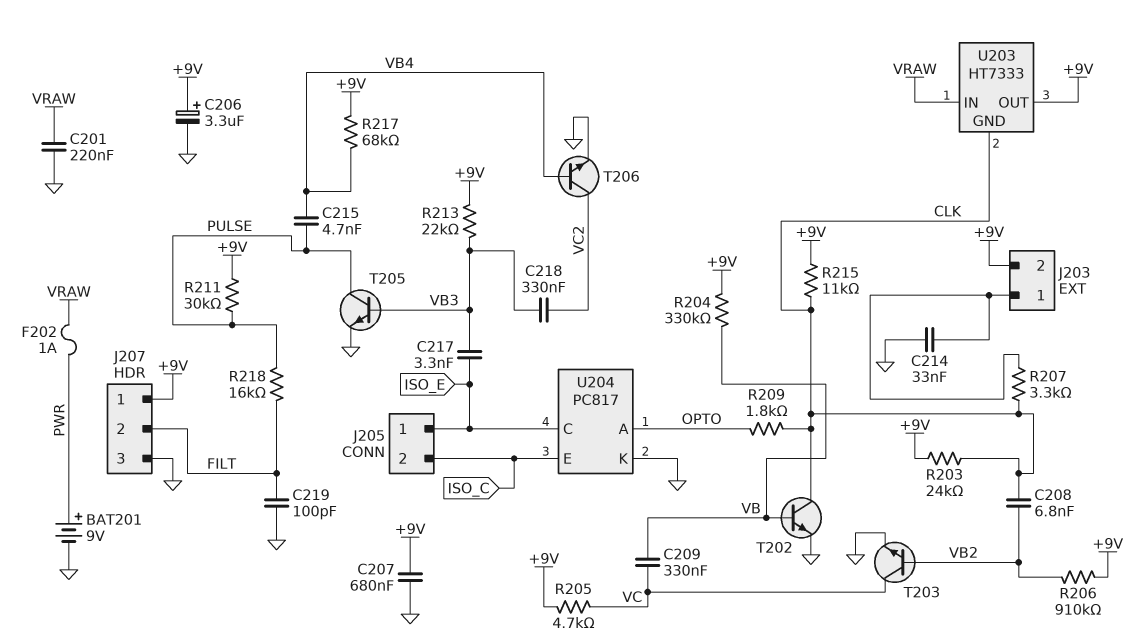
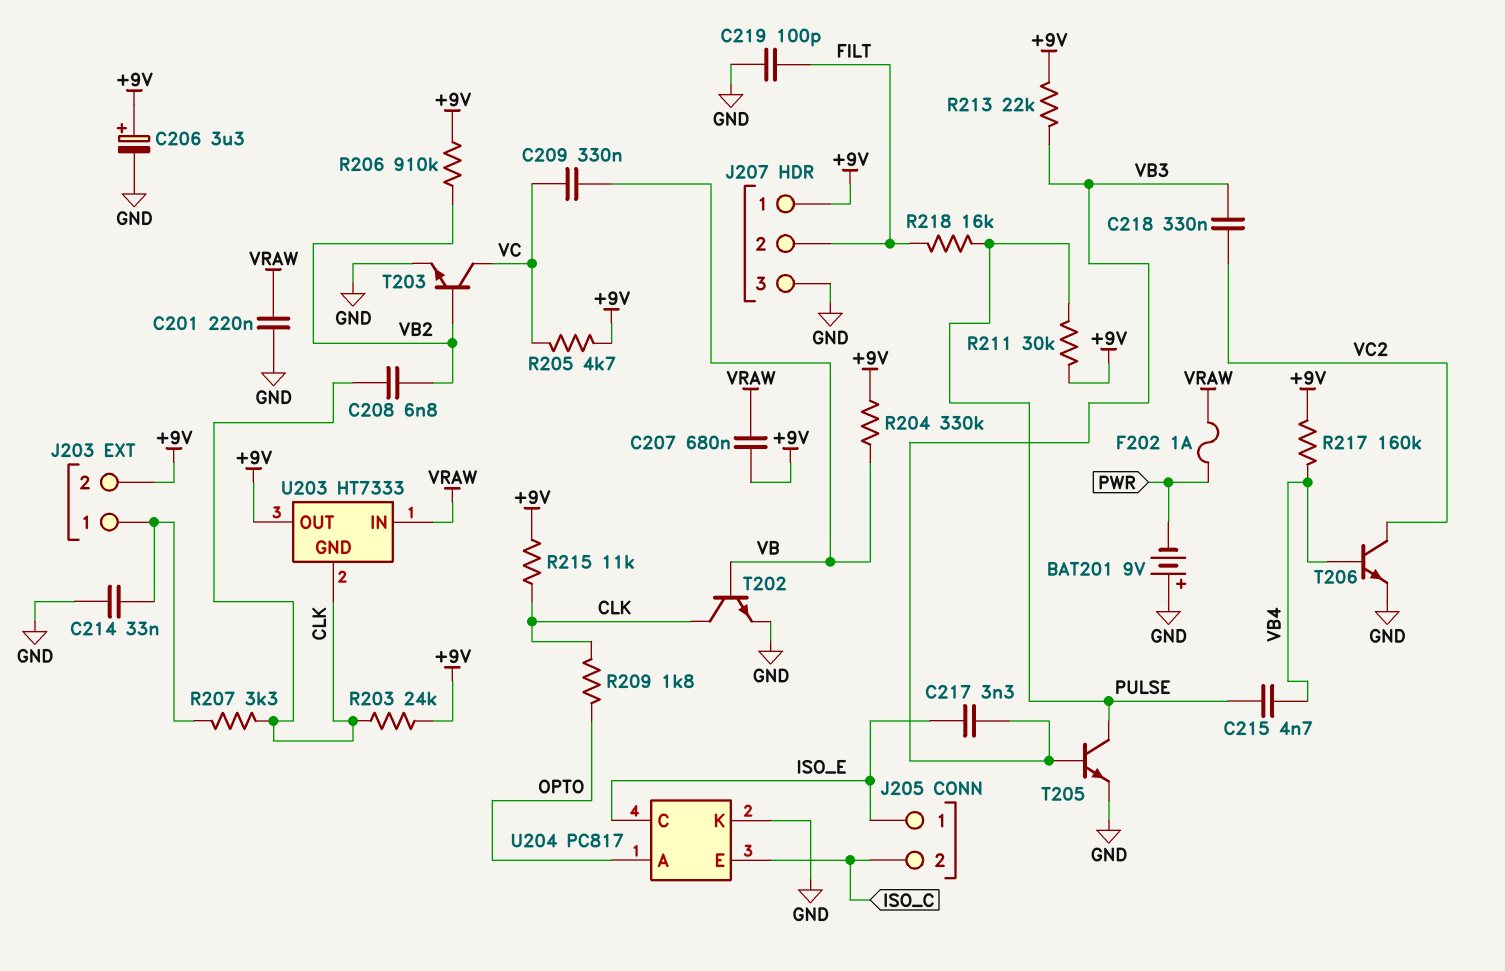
BAT201: 9V (plus PWR, minus GND) -> 9V (plus GND, minus PWR)
C207: 680nF (+9V, GND) -> 680nF (+9V, VRAW)
R217: 68k (+9V, VB4) -> 160k (+9V, VB4)

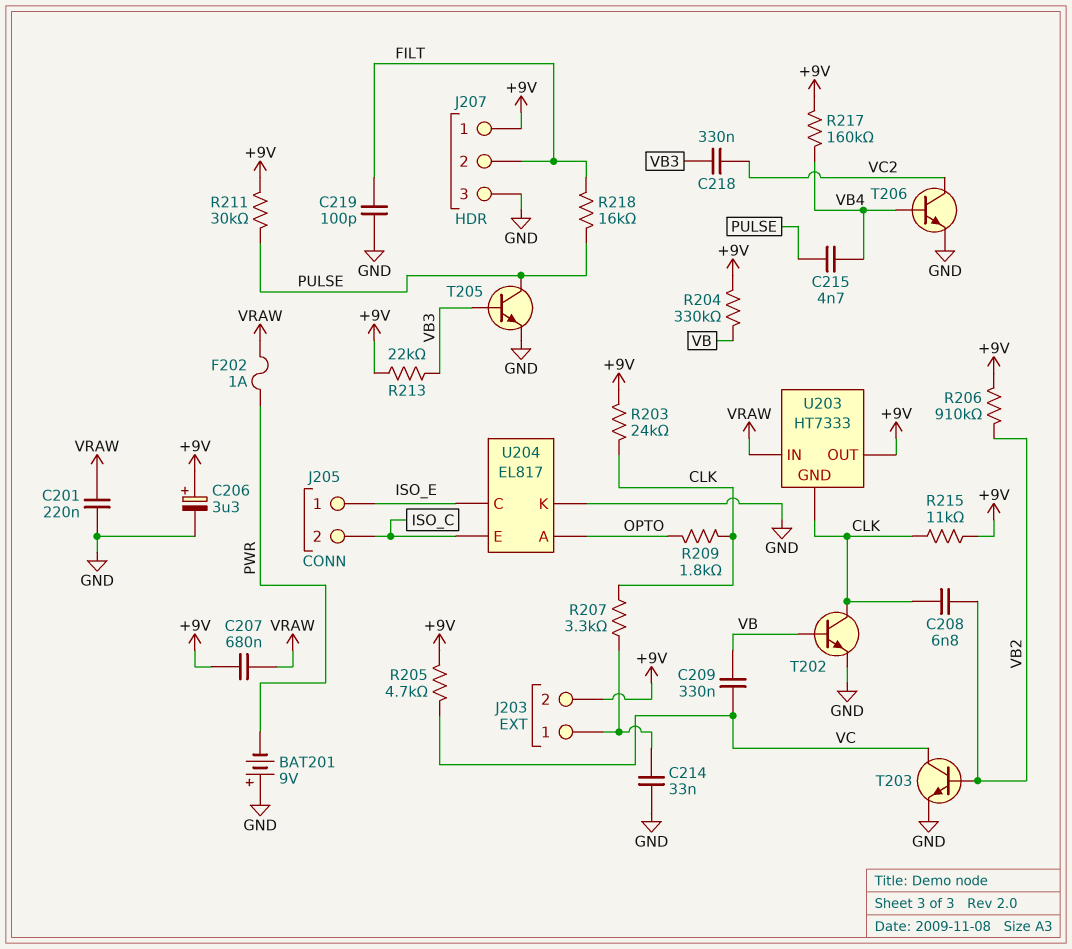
C217: 3.3nF (ISO_E, VB3) -> none
U204: PC817 -> EL817

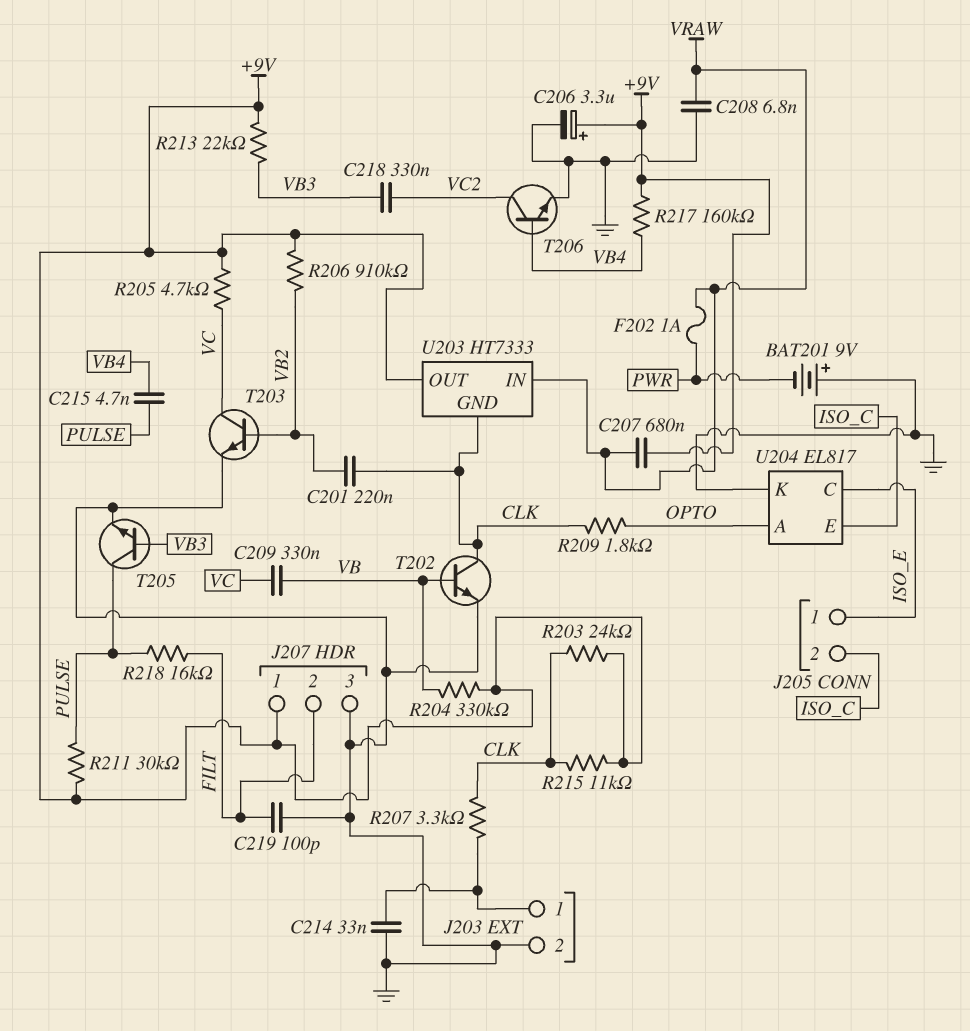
C201: 220nF (GND, VRAW) -> 220nF (CLK, VB2)
C208: 6.8nF (CLK, VB2) -> 6.8nF (GND, VRAW)
J203 pin 2: +9V -> GND

